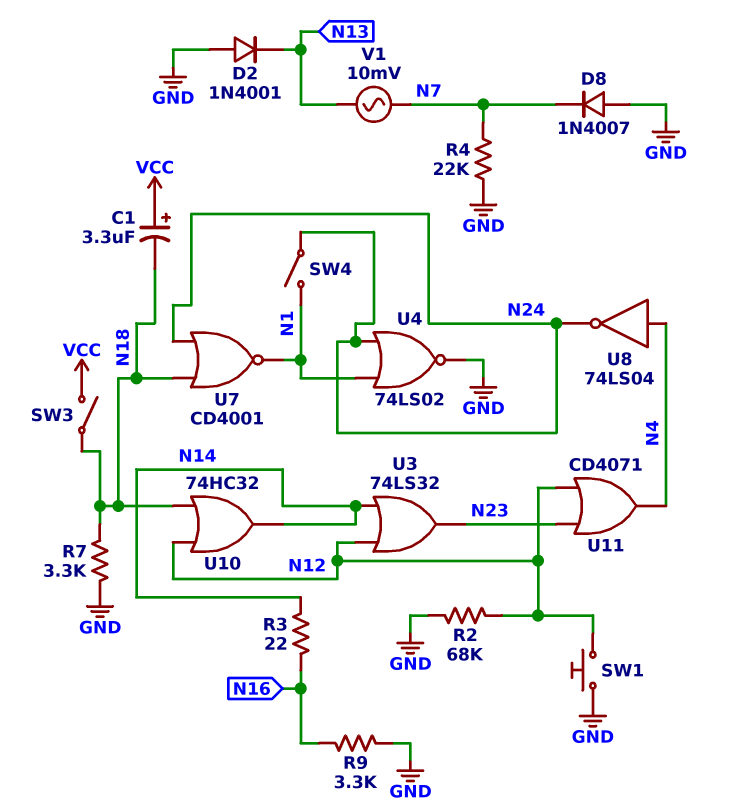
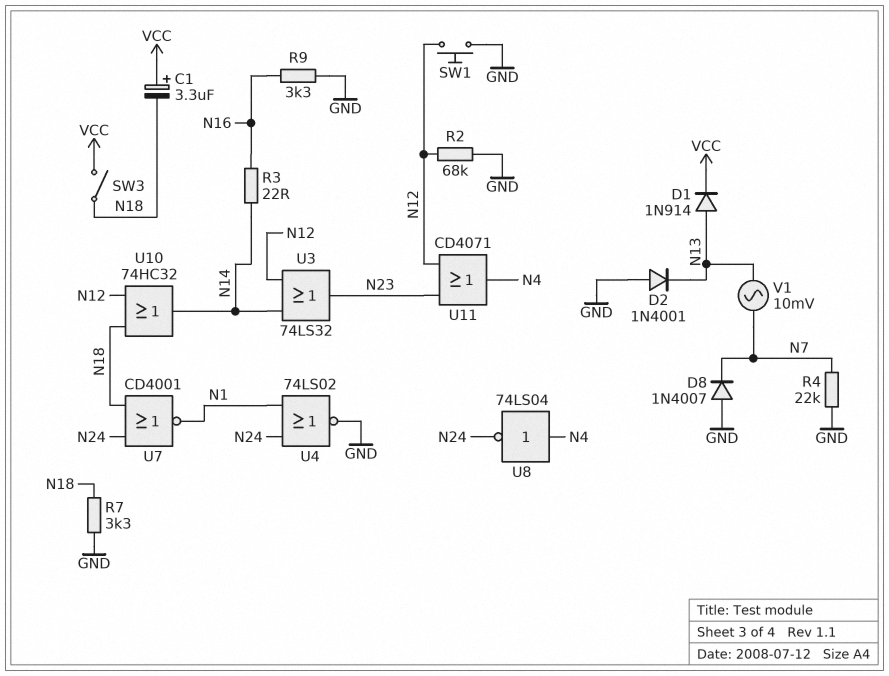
D1: none -> diode 1N914 (A N13, K VCC)
SW4: switch (N1, N24) -> none

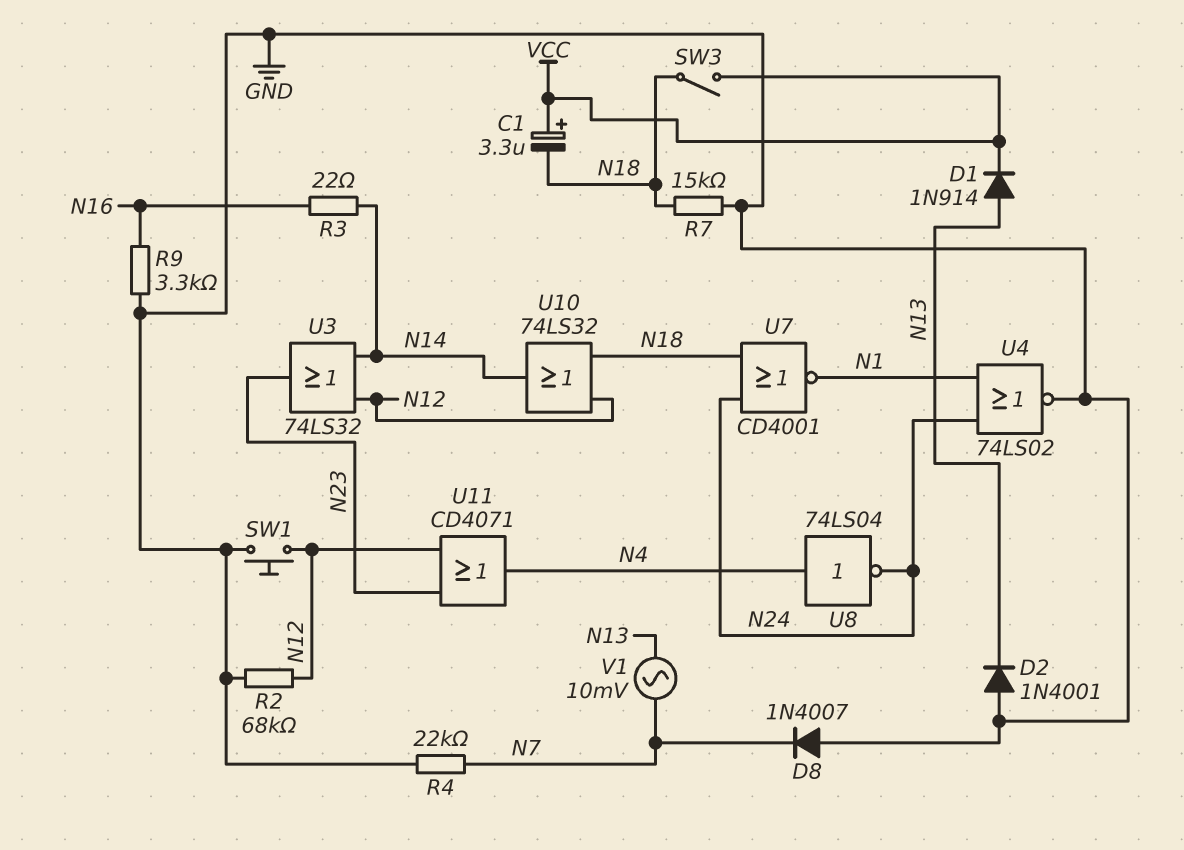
R7: 3.3k (GND, N18) -> 15k (GND, N18)
U10: OR 74HC32 (in N12, in N18, out N14) -> OR 74LS32 (in N12, in N18, out N14)

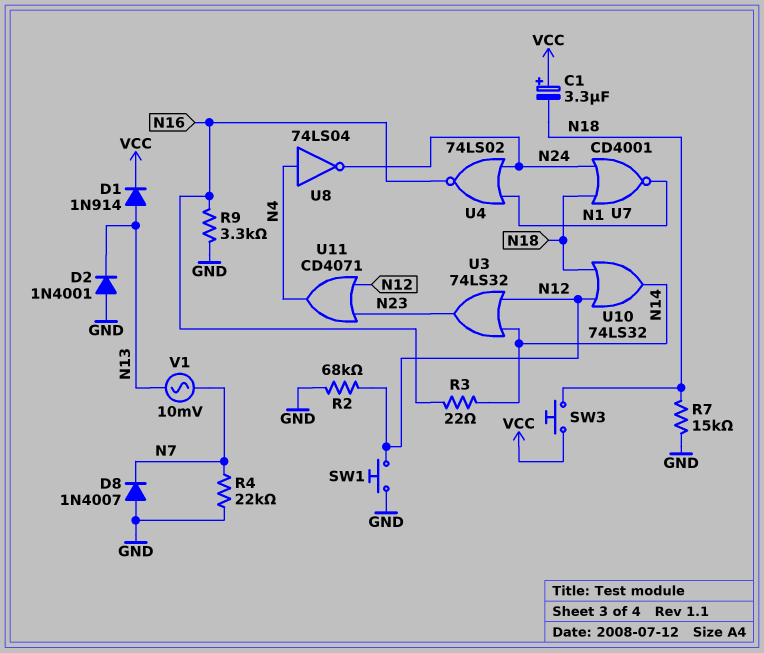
SW3: switch (N18, VCC) -> button (N18, VCC)
U4: NOR 74LS02 (in N1, in N24, out GND) -> NOR 74LS02 (in N1, in N24, out N16)

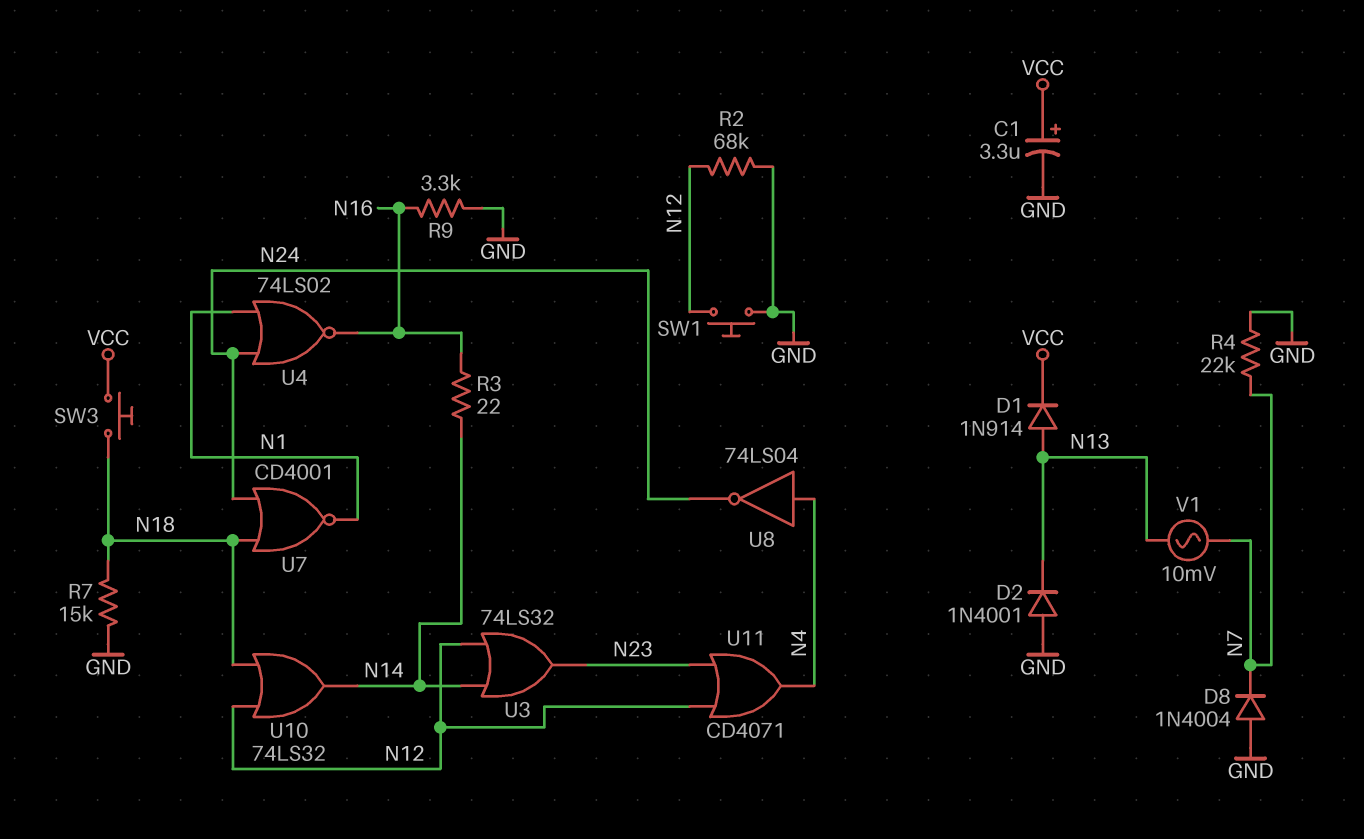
C1: 3.3uF (plus VCC, minus N18) -> 3.3uF (plus VCC, minus GND)
D8: diode 1N4007 (A GND, K N7) -> diode 1N4004 (A GND, K N7)

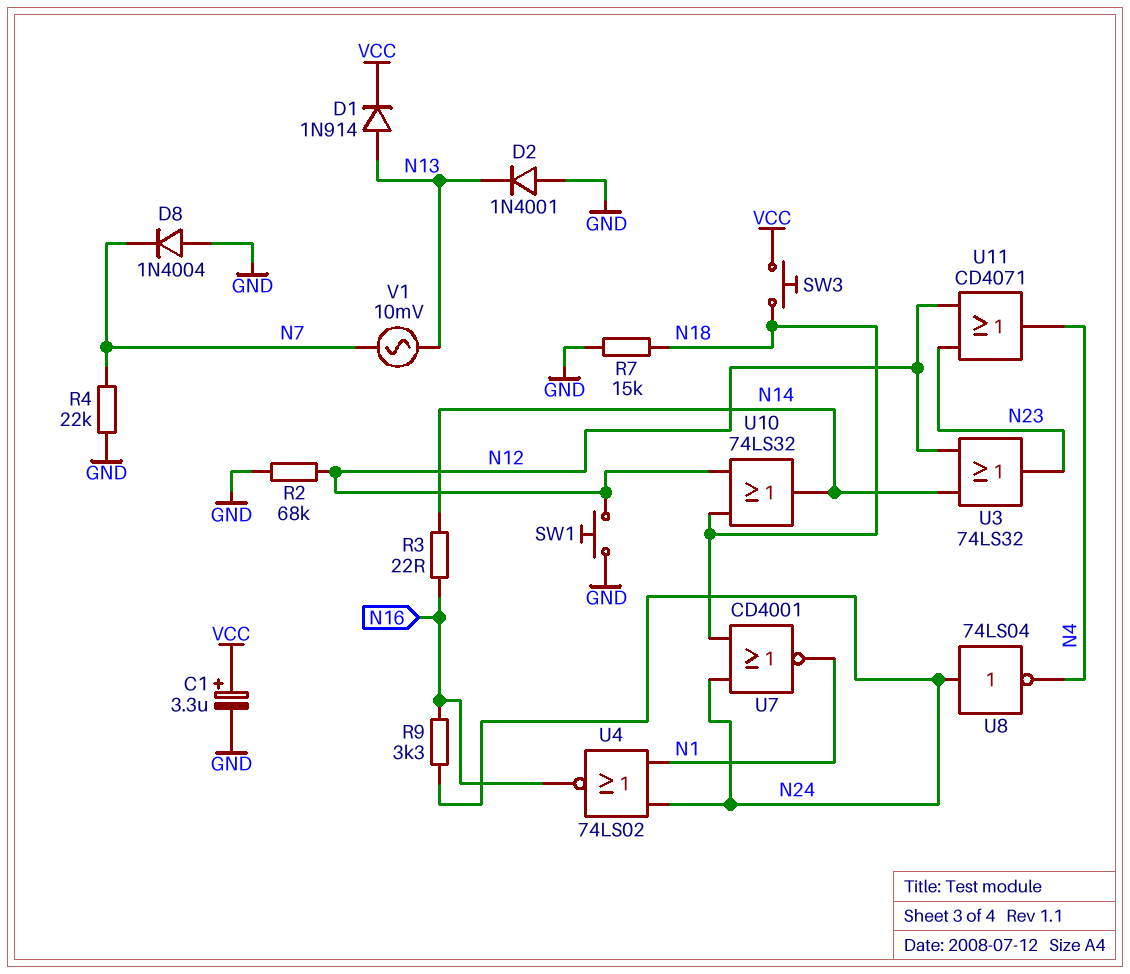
R9: 3.3k (GND, N16) -> 3.3k (N16, N24)
U8: NOT 74LS04 (in N4, out N24) -> NOT 74LS04 (in N24, out N4)

